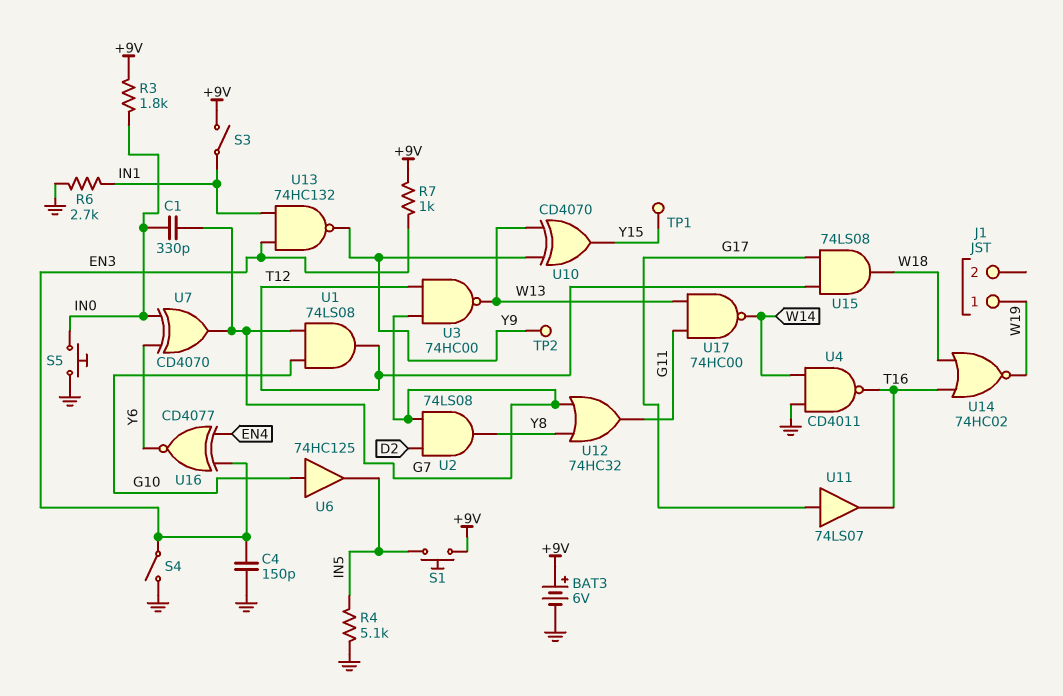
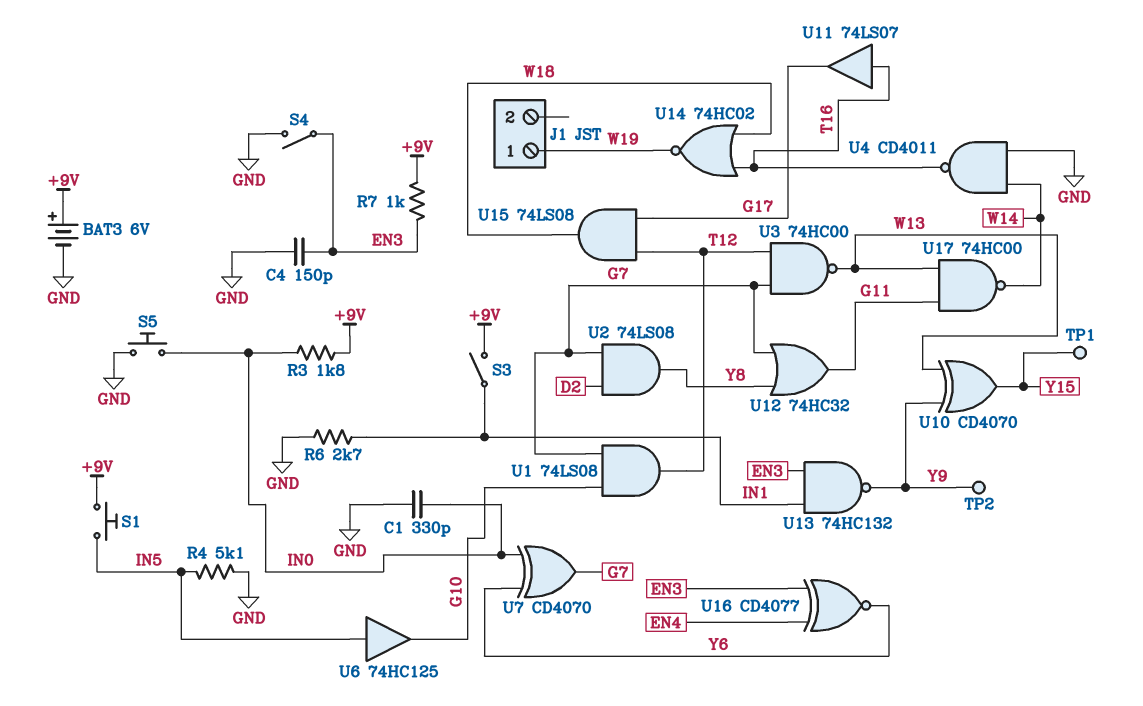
C1: 330pF (G7, IN0) -> 330pF (GND, IN0)
U6: buffer 74HC125 (in G10, out IN5) -> buffer 74HC125 (in IN5, out G10)
U11: buffer 74LS07 (in G17, out T16) -> buffer 74LS07 (in T16, out G17)

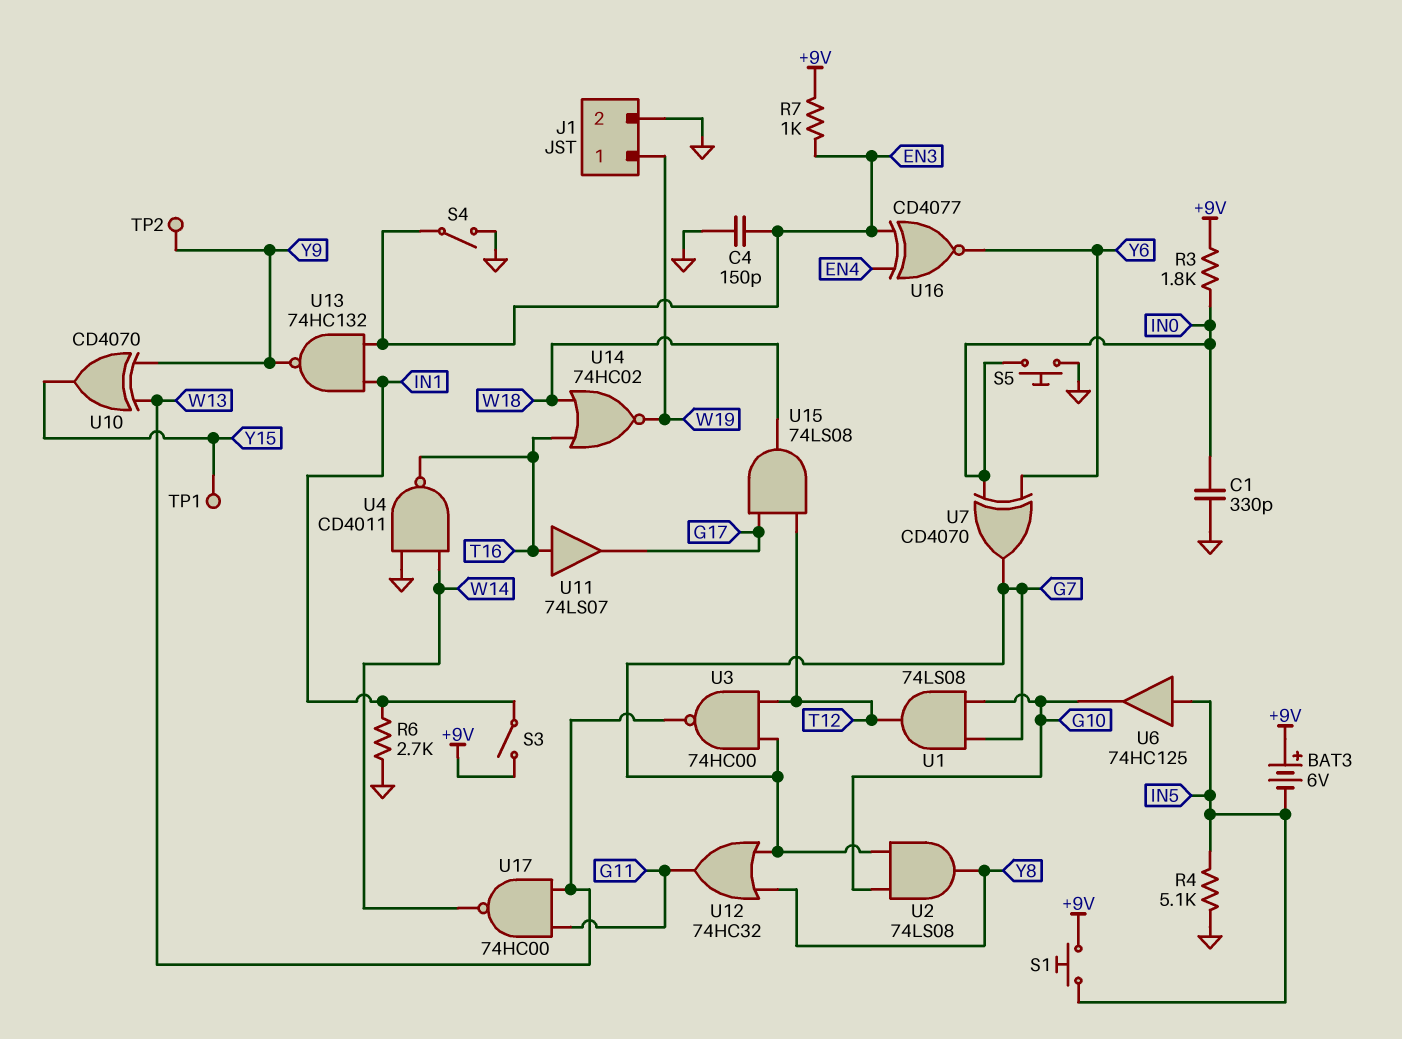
BAT3: 6V (plus +9V, minus GND) -> 6V (plus +9V, minus IN5)
J1 pin 2: none -> GND
U2: AND 74LS08 (in D2, in G7, out Y8) -> AND 74LS08 (in G7, in G10, out Y8)

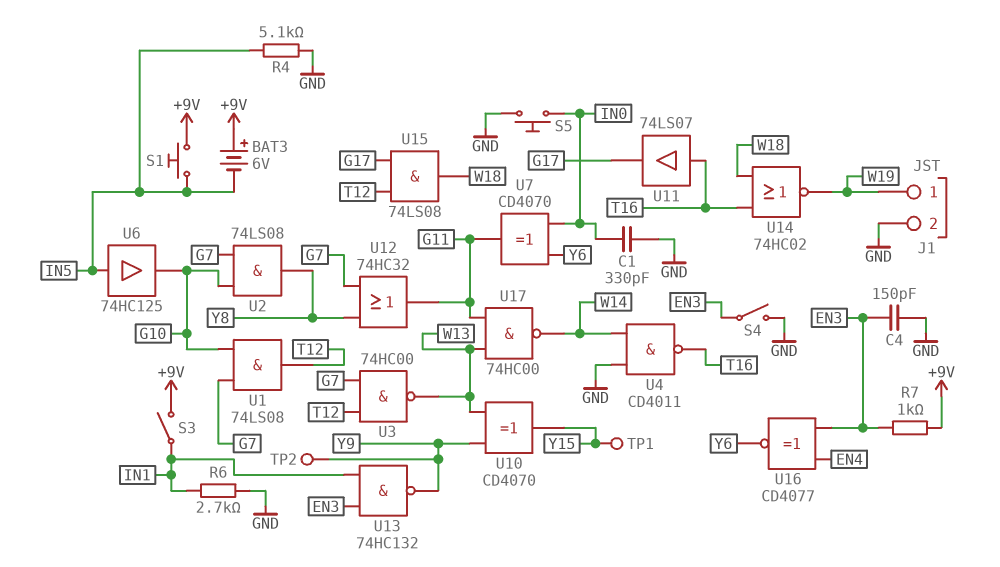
R3: 1.8k (+9V, IN0) -> none
U7: XOR CD4070 (in IN0, in Y6, out G7) -> XOR CD4070 (in IN0, in Y6, out G11)

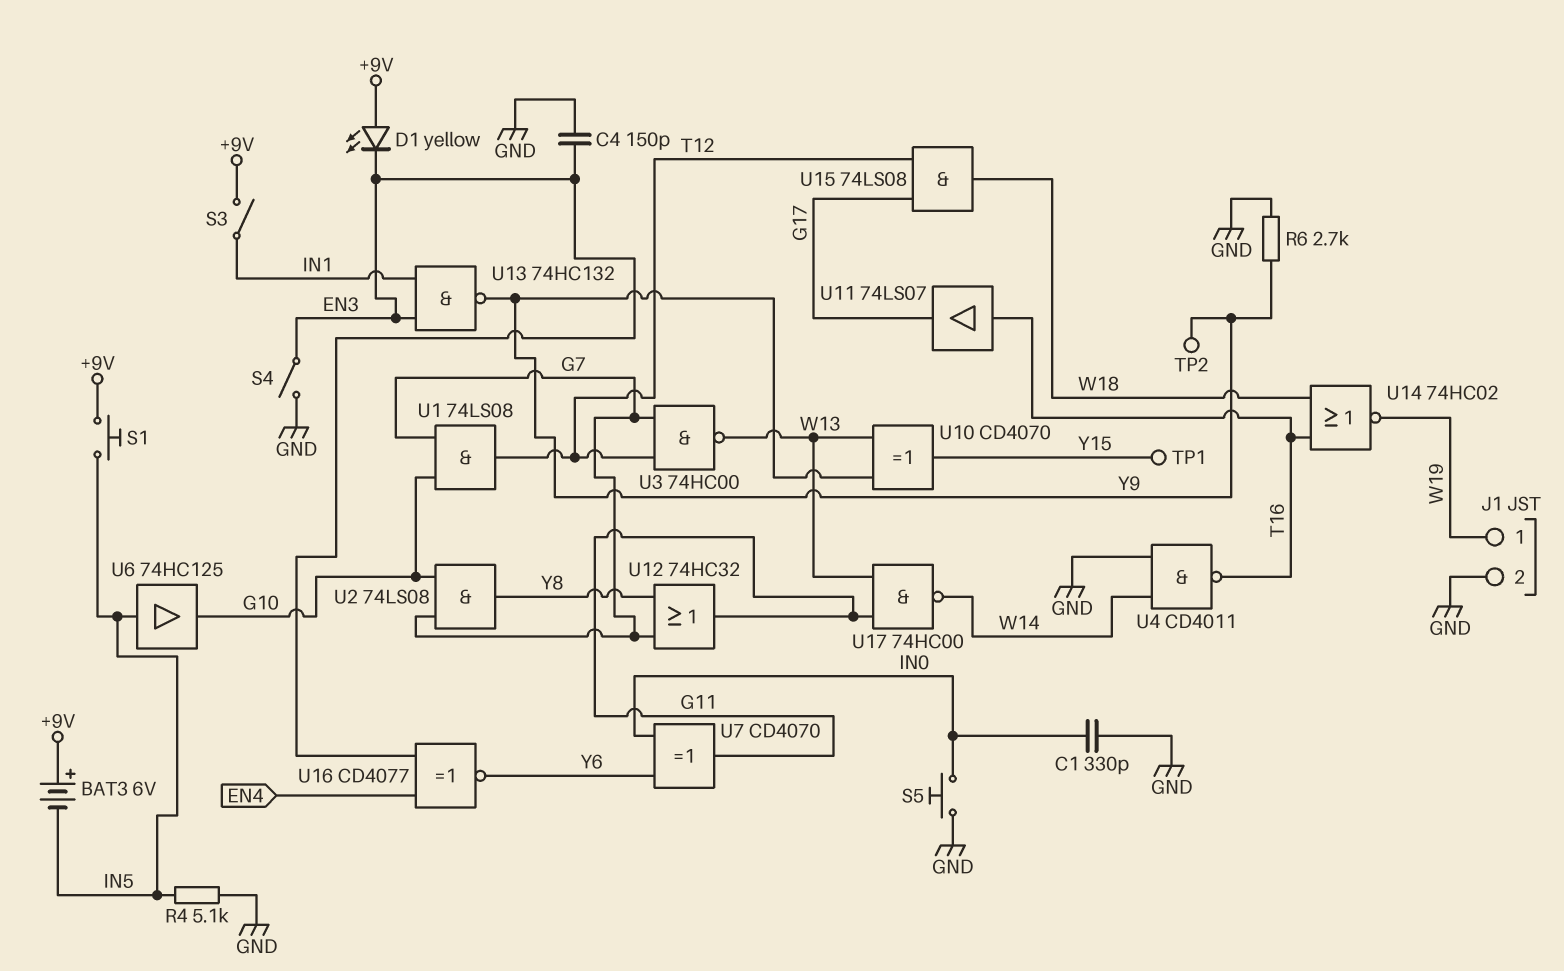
D1: none -> LED yellow (A +9V, K EN3)
R6: 2.7k (GND, IN1) -> 2.7k (GND, Y9)
R7: 1k (+9V, EN3) -> none

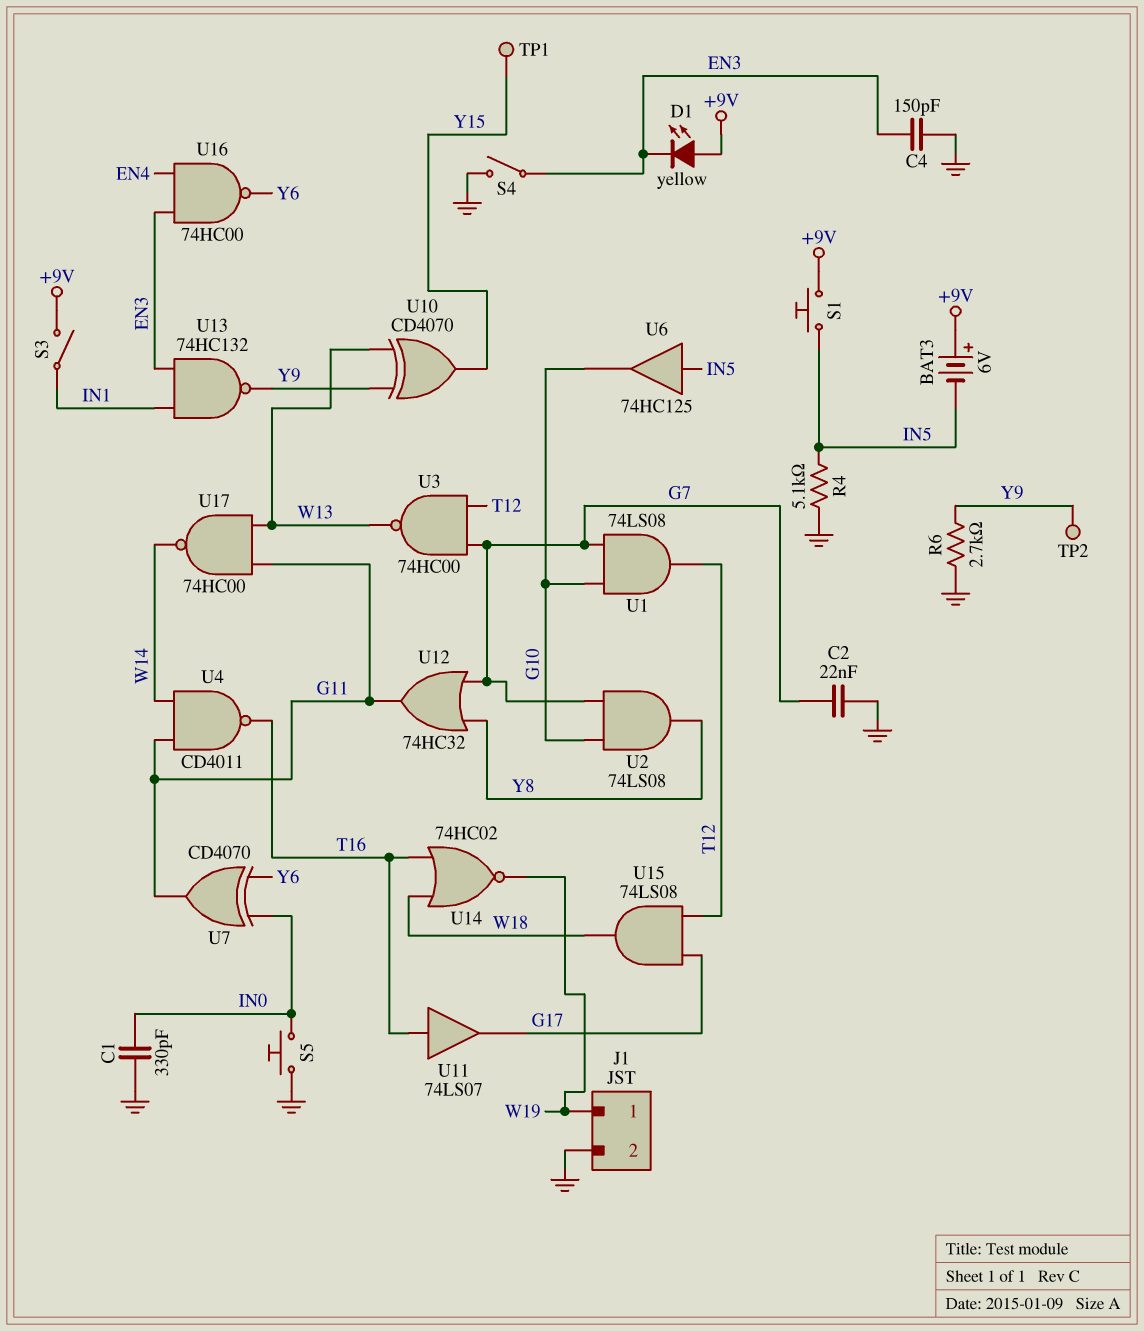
C2: none -> 22nF (G7, GND)
U4: NAND CD4011 (in GND, in W14, out T16) -> NAND CD4011 (in G11, in W14, out T16)
U16: XNOR CD4077 (in EN3, in EN4, out Y6) -> NAND 74HC00 (in EN3, in EN4, out Y6)

